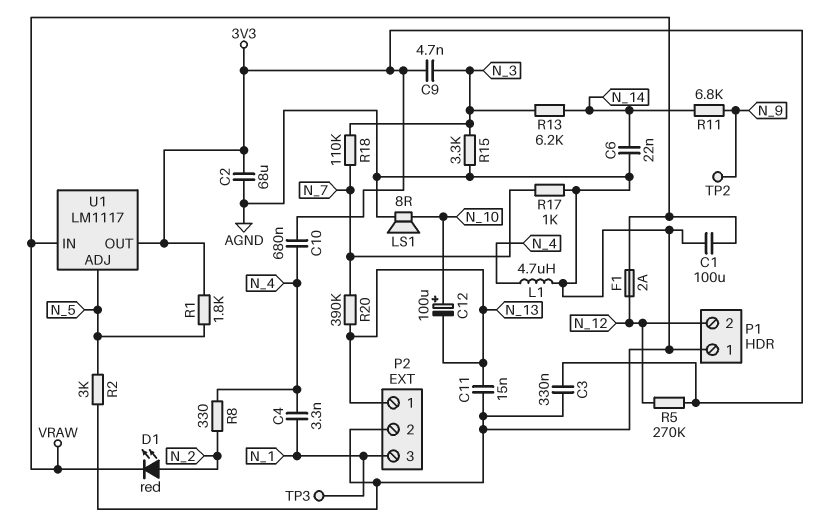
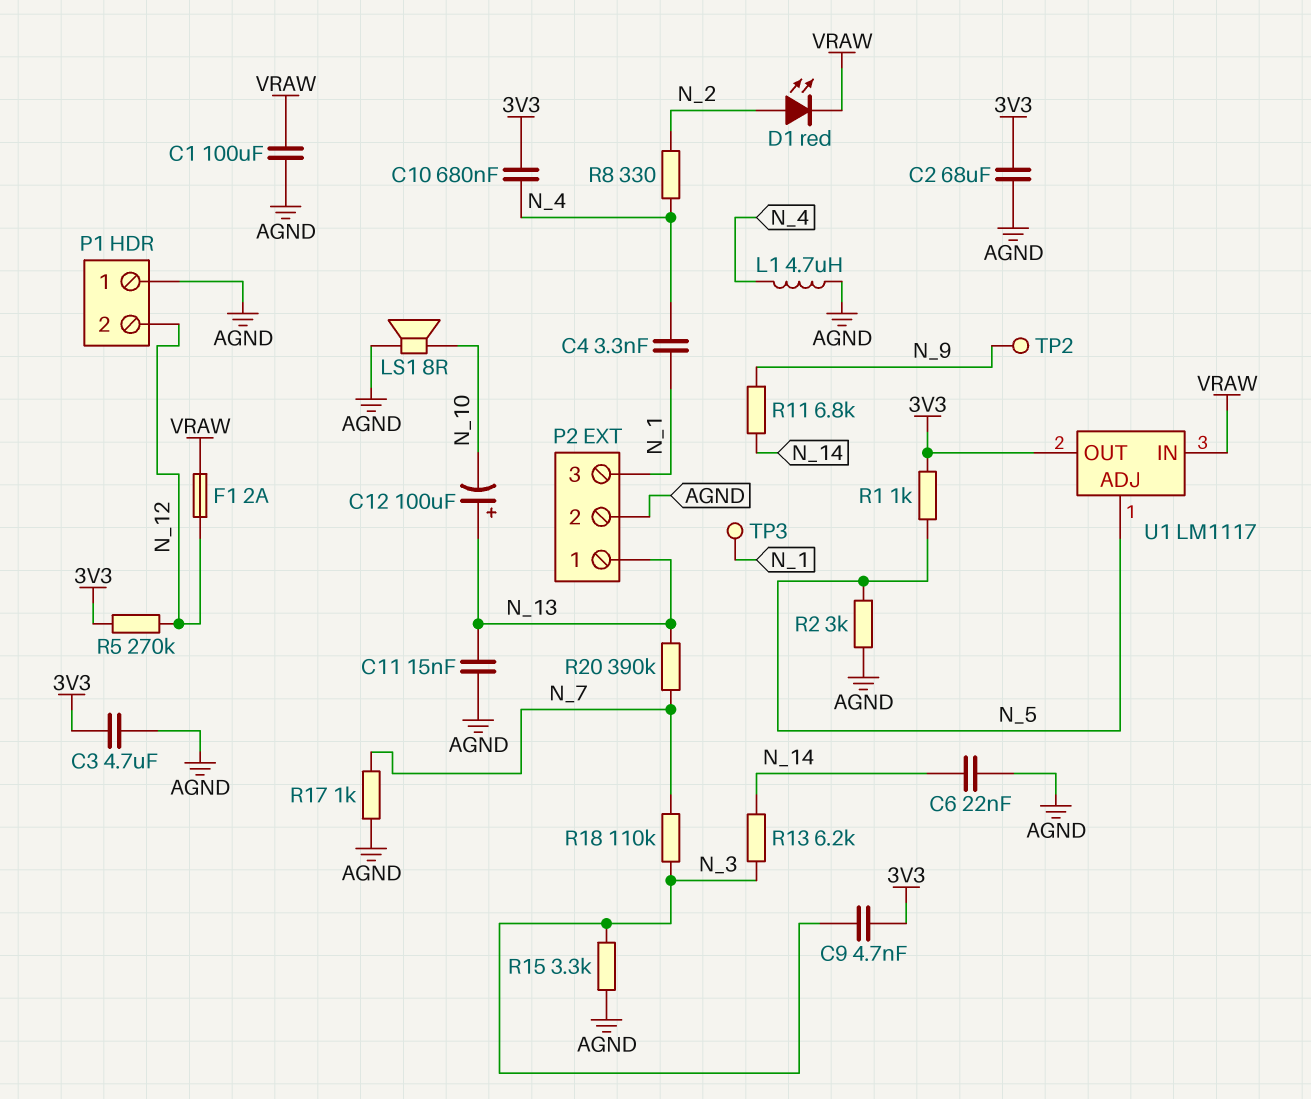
C3: 330nF (3V3, AGND) -> 4.7uF (3V3, AGND)
C12: 100uF (plus N_10, minus N_13) -> 100uF (plus N_13, minus N_10)
R1: 1.8k (3V3, N_5) -> 1k (3V3, N_5)

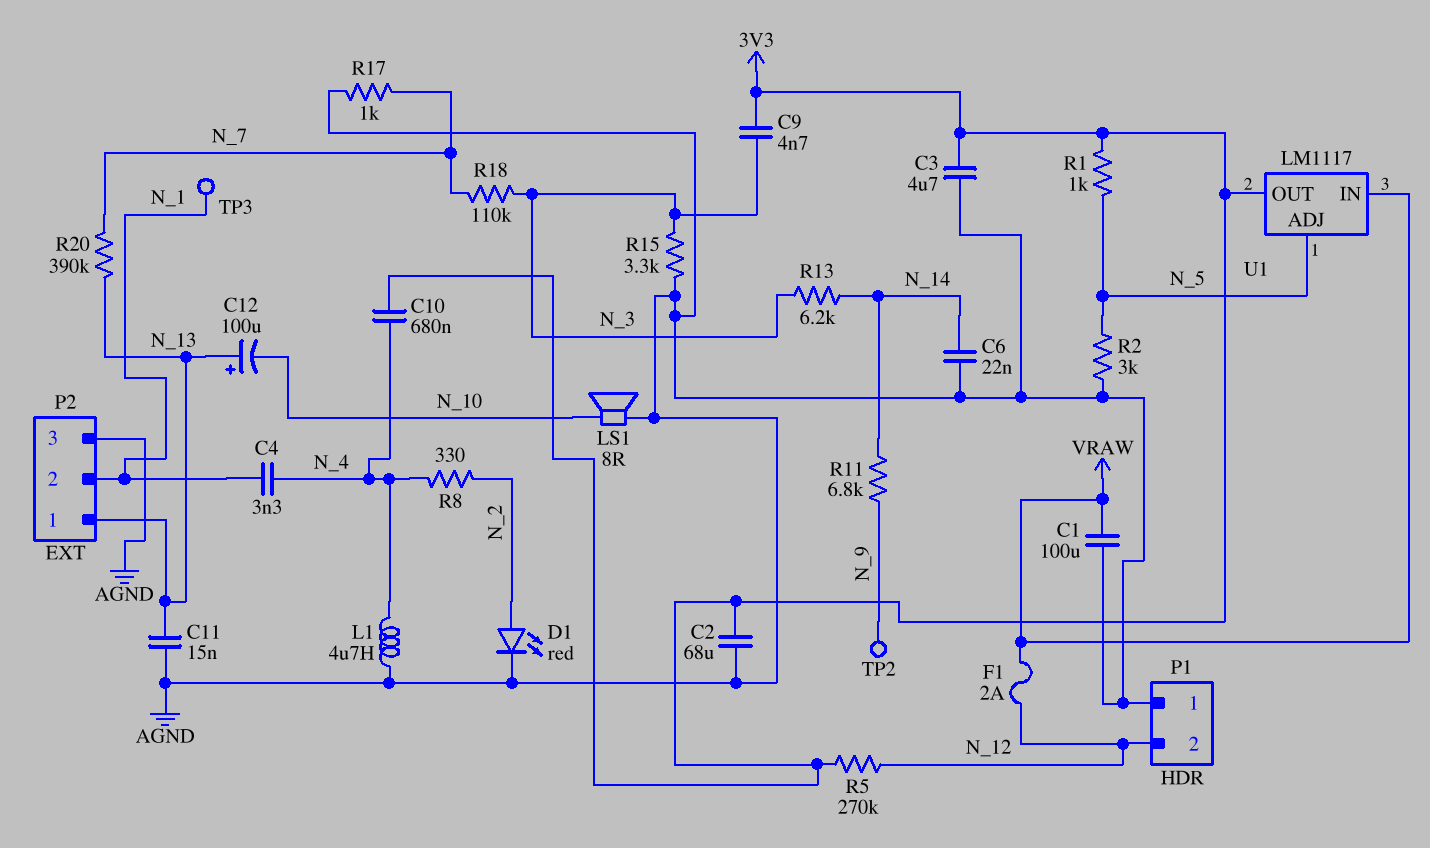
D1: LED red (A N_2, K VRAW) -> LED red (A N_2, K AGND)
P2 pin 2: AGND -> N_1
P2 pin 3: N_1 -> AGND

